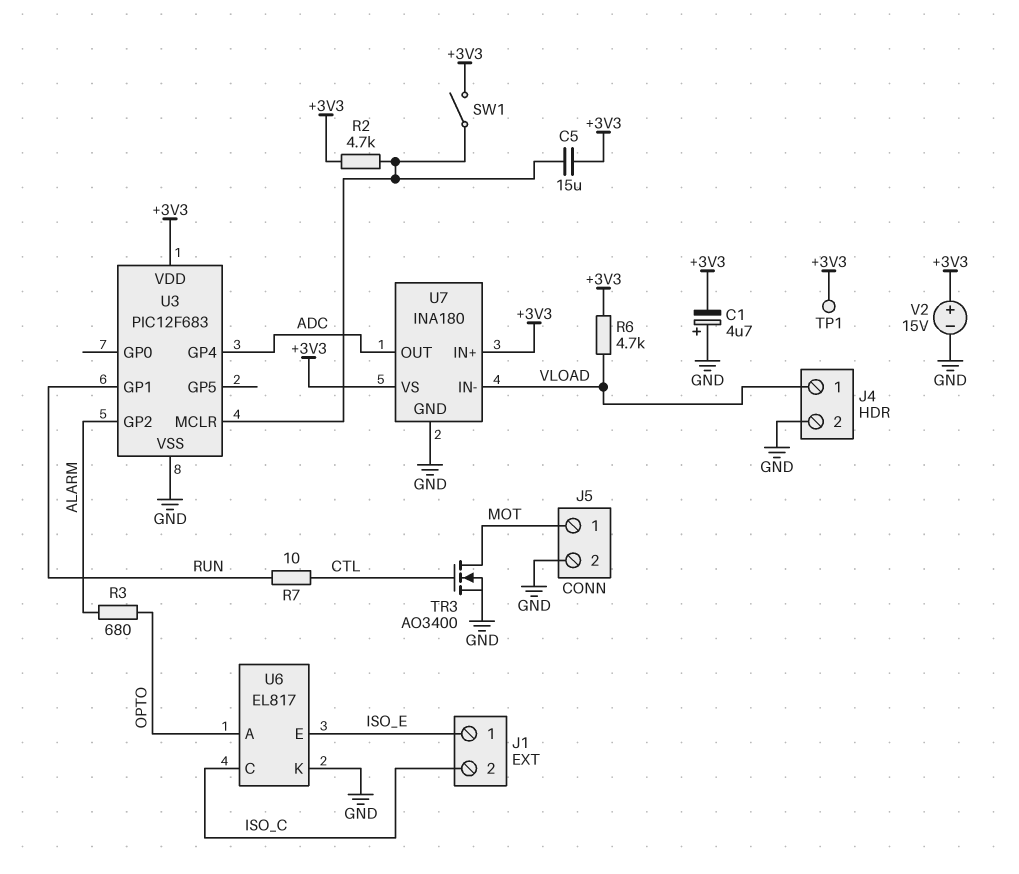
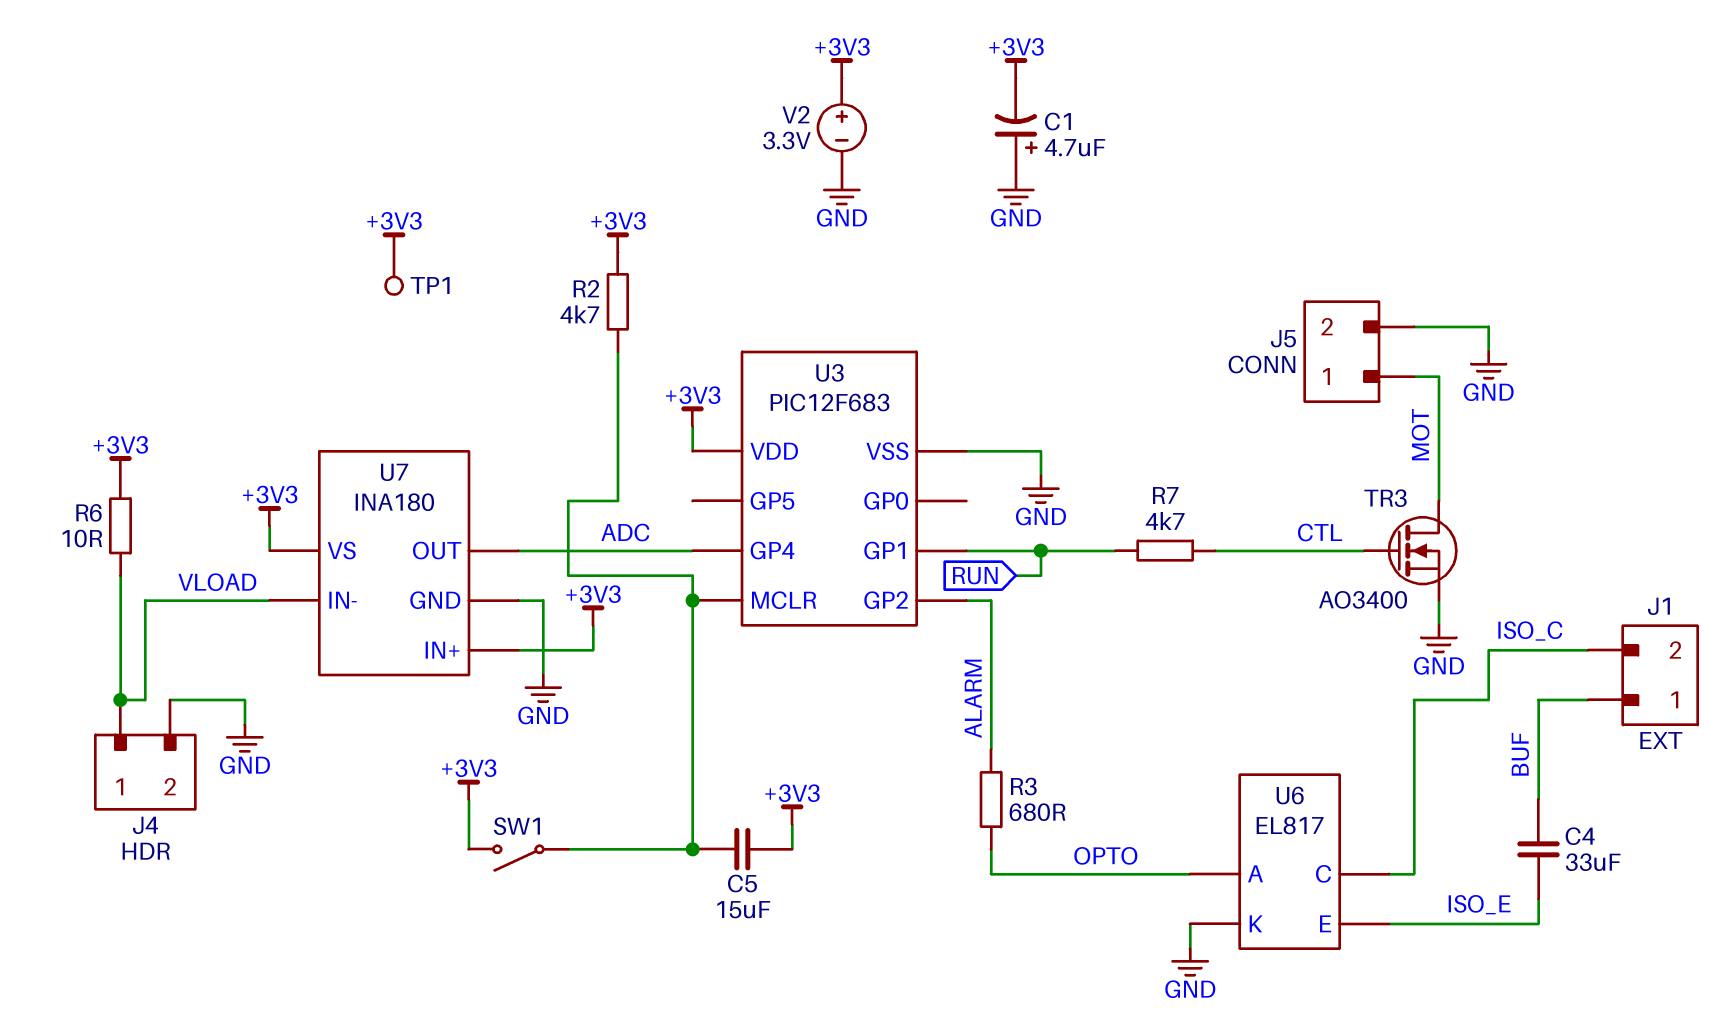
C4: none -> 33uF (BUF, ISO_E)
J1 pin 1: ISO_E -> BUF
R6: 4.7k (+3V3, VLOAD) -> 10 (+3V3, VLOAD)
R7: 10 (CTL, RUN) -> 4.7k (CTL, RUN)
V2: 15V (plus +3V3, minus GND) -> 3.3V (plus +3V3, minus GND)

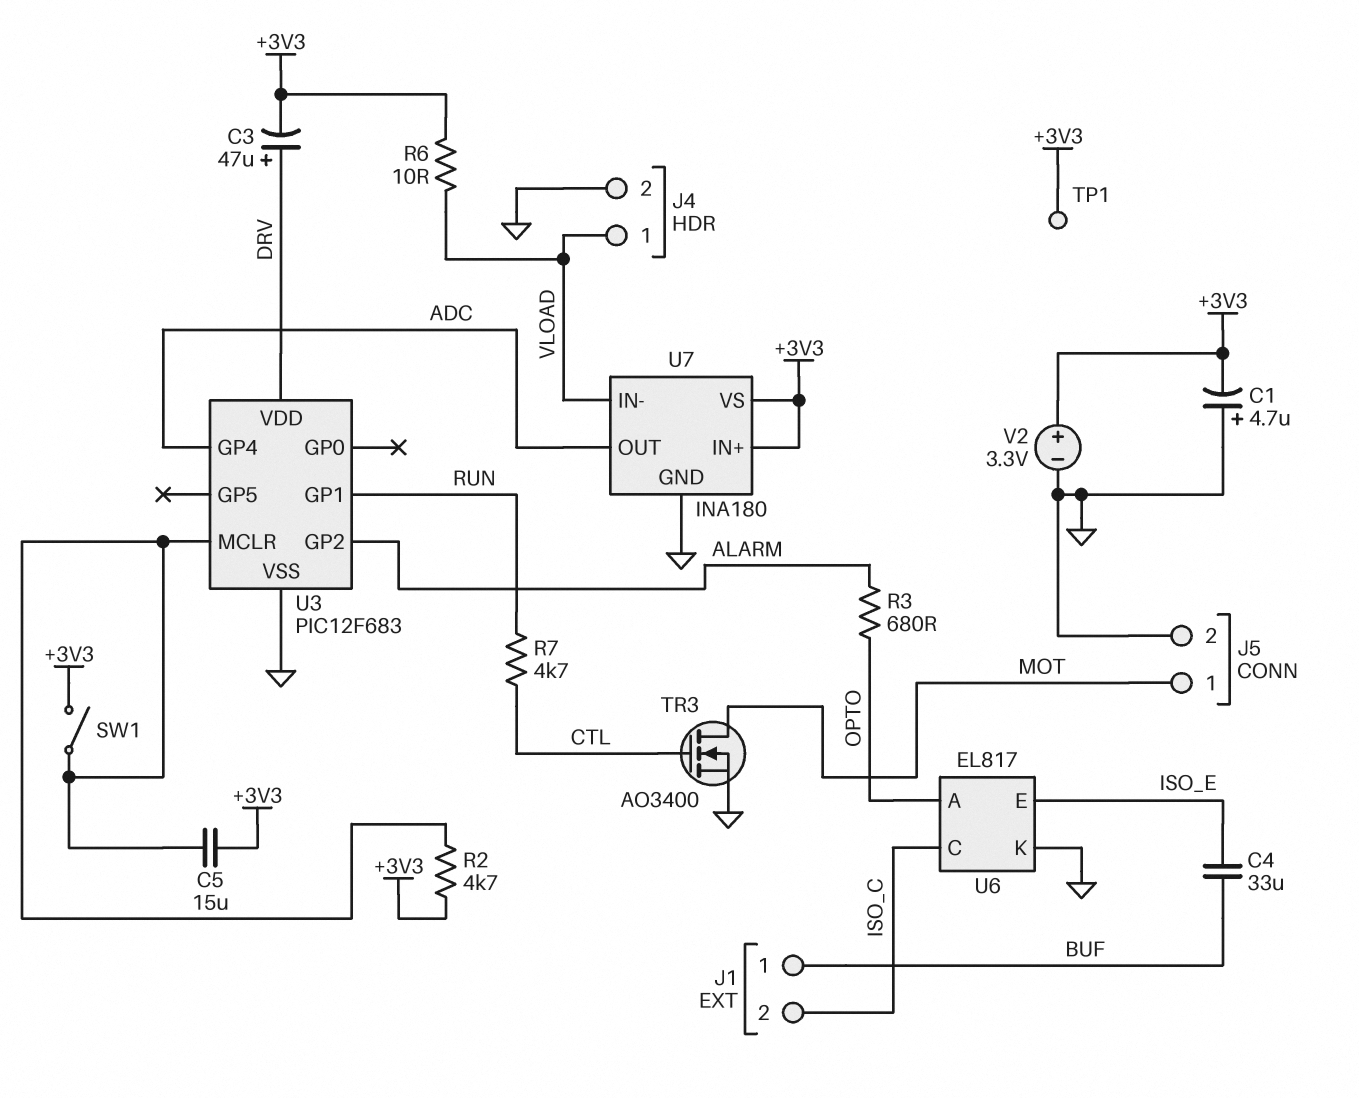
C3: none -> 47uF (plus DRV, minus +3V3)
U3 pin VDD: +3V3 -> DRV

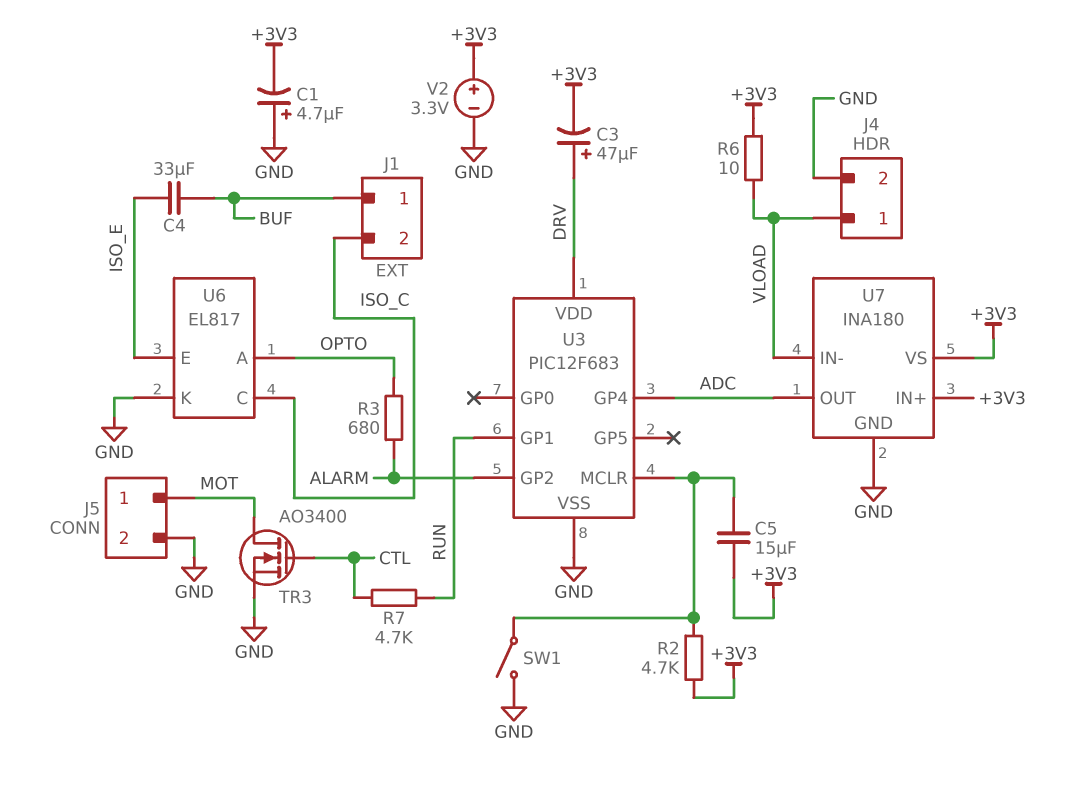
SW1: switch (+3V3, U3/MCLR) -> switch (GND, U3/MCLR)
TP1: test point (+3V3) -> none

